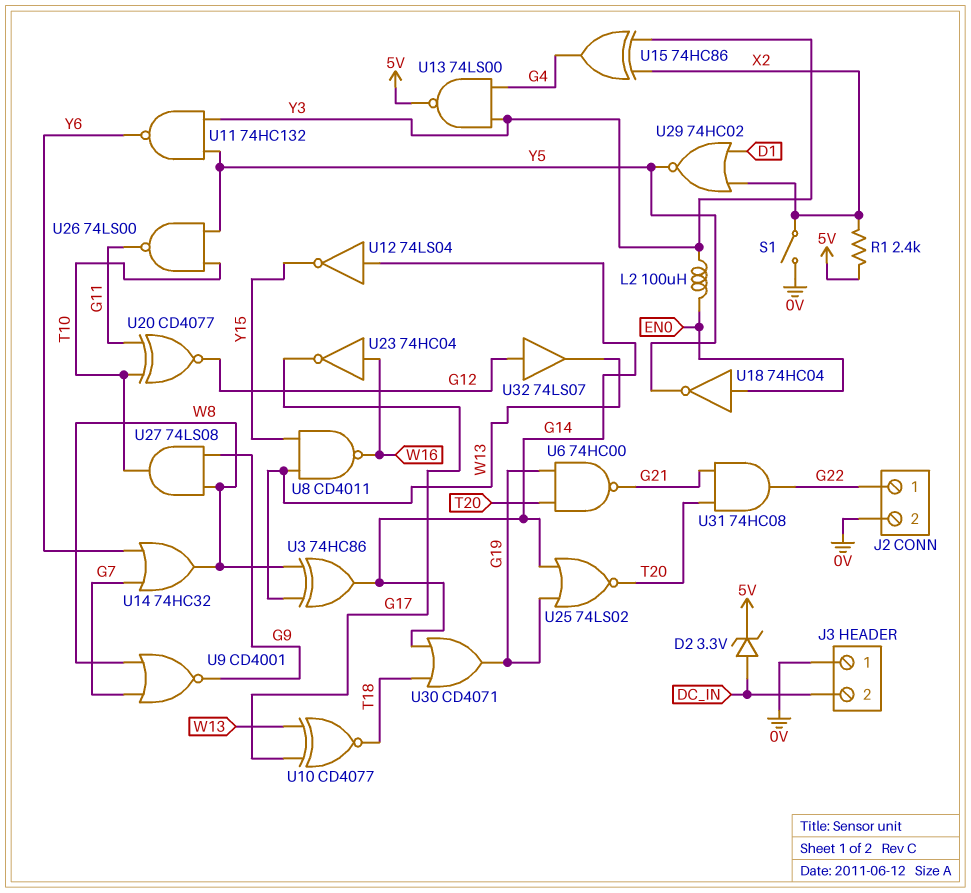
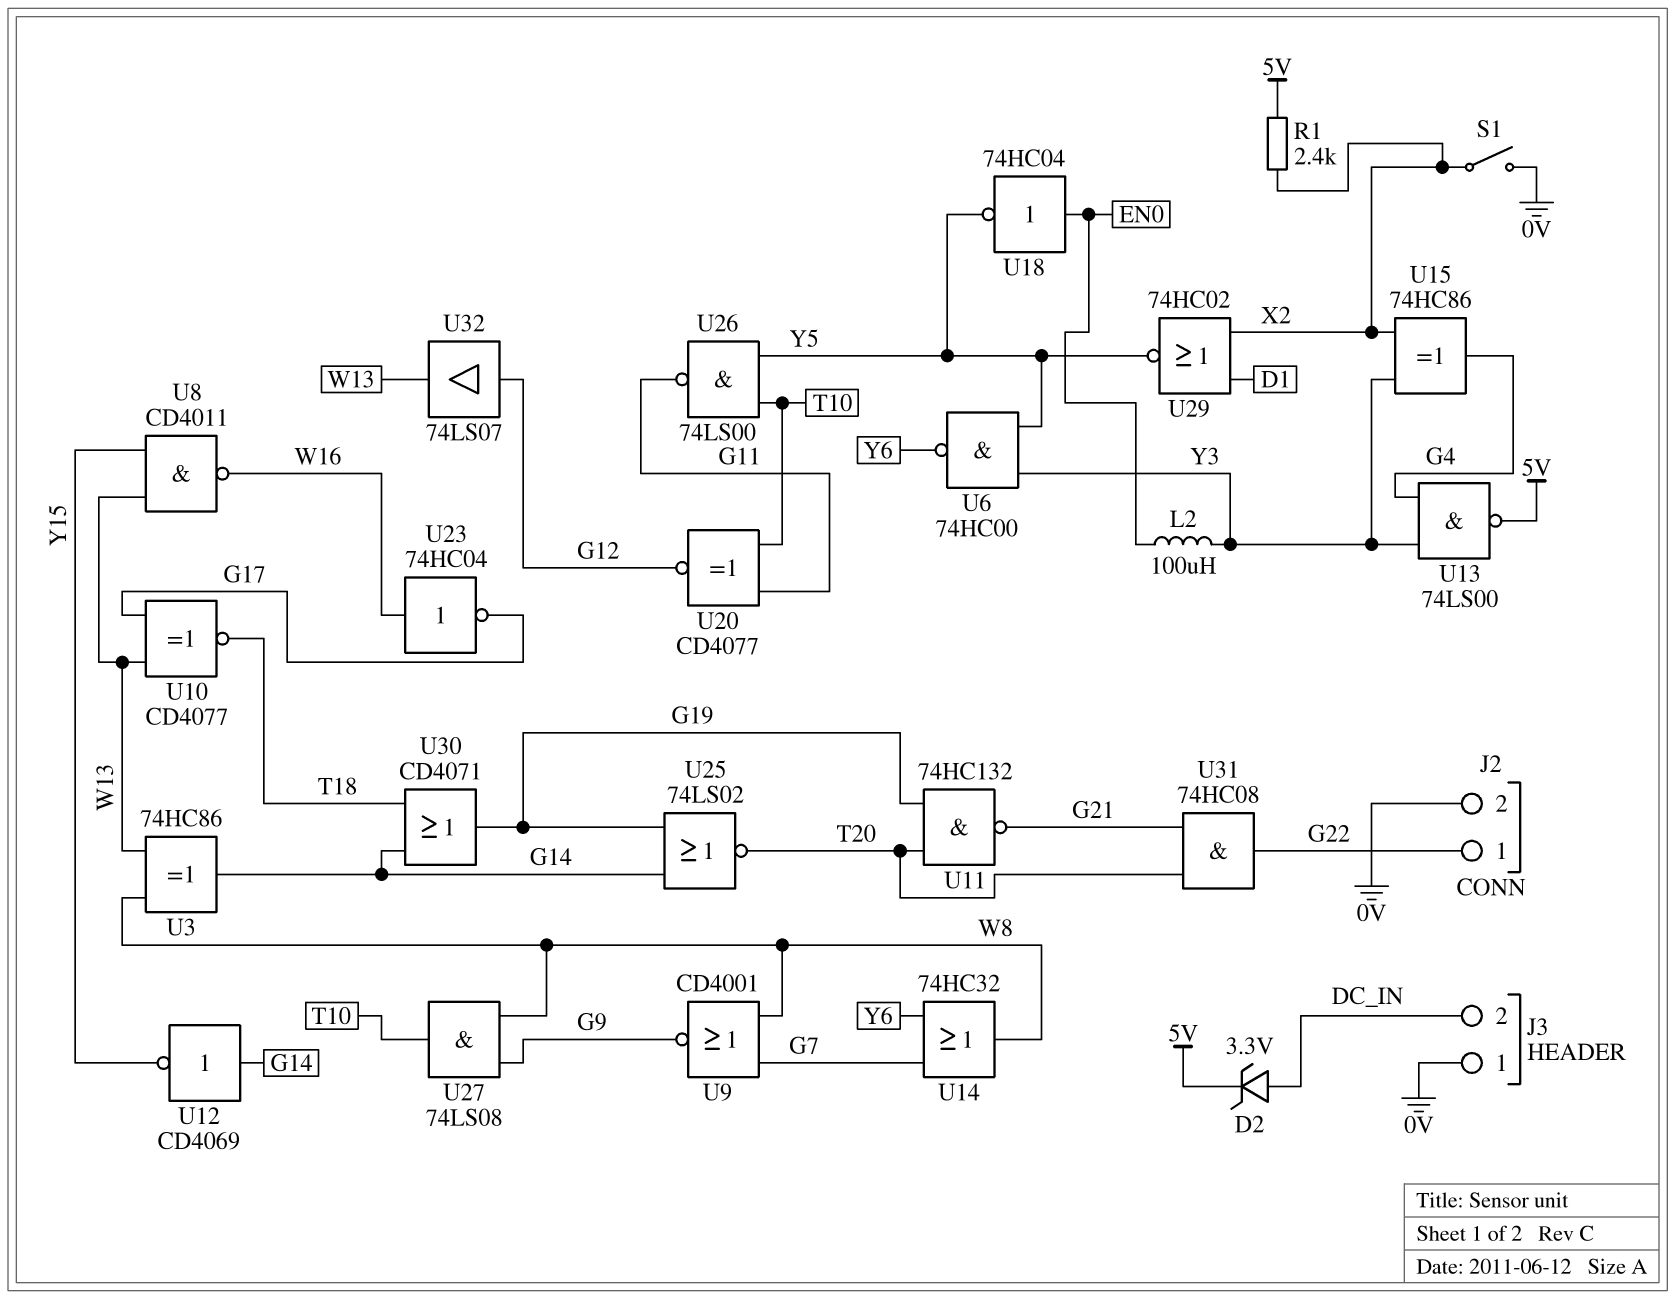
U6: NAND 74HC00 (in G19, in T20, out G21) -> NAND 74HC00 (in Y3, in Y5, out Y6)
U11: NAND 74HC132 (in Y3, in Y5, out Y6) -> NAND 74HC132 (in G19, in T20, out G21)
U12: NOT 74LS04 (in G14, out Y15) -> NOT CD4069 (in G14, out Y15)

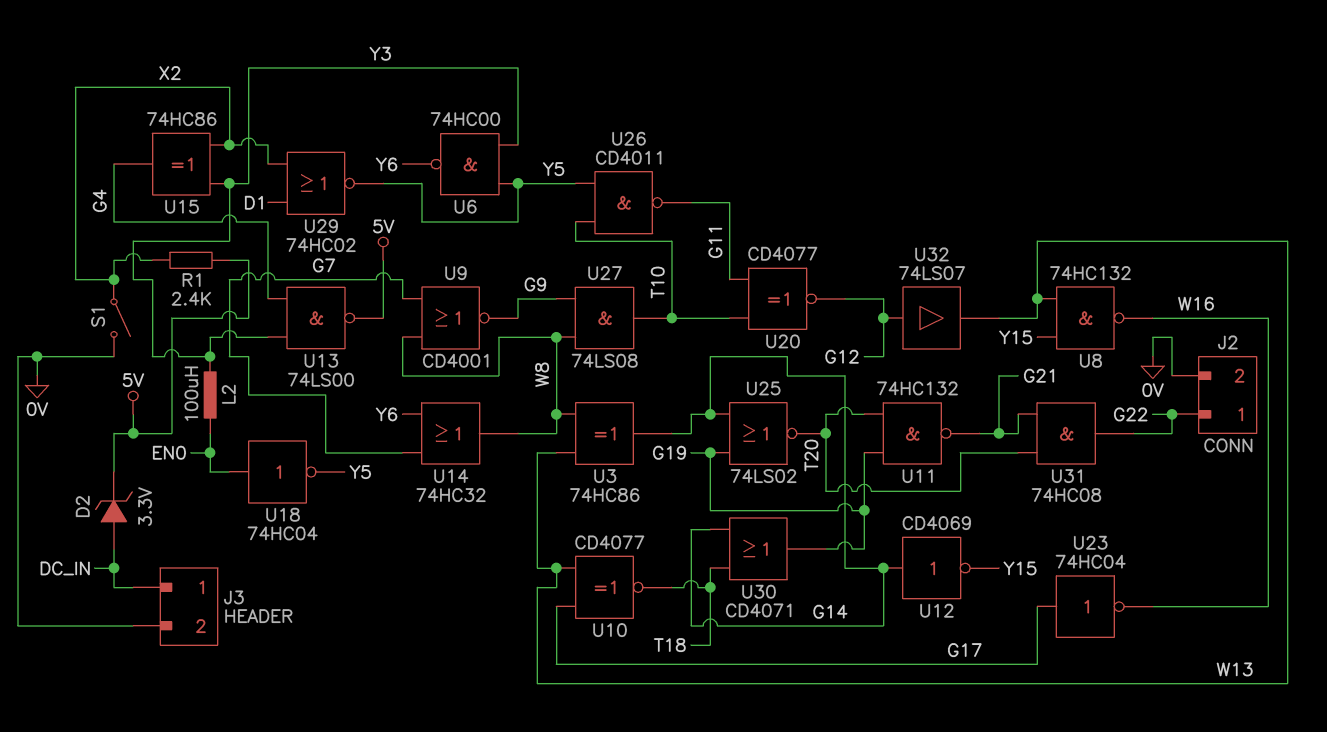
J3 pin 1: 0V -> DC_IN
J3 pin 2: DC_IN -> 0V
U8: NAND CD4011 (in W13, in Y15, out W16) -> NAND 74HC132 (in W13, in Y15, out W16)
U23: NOT 74HC04 (in W16, out G17) -> NOT 74HC04 (in G17, out W16)
U26: NAND 74LS00 (in T10, in Y5, out G11) -> NAND CD4011 (in T10, in Y5, out G11)

